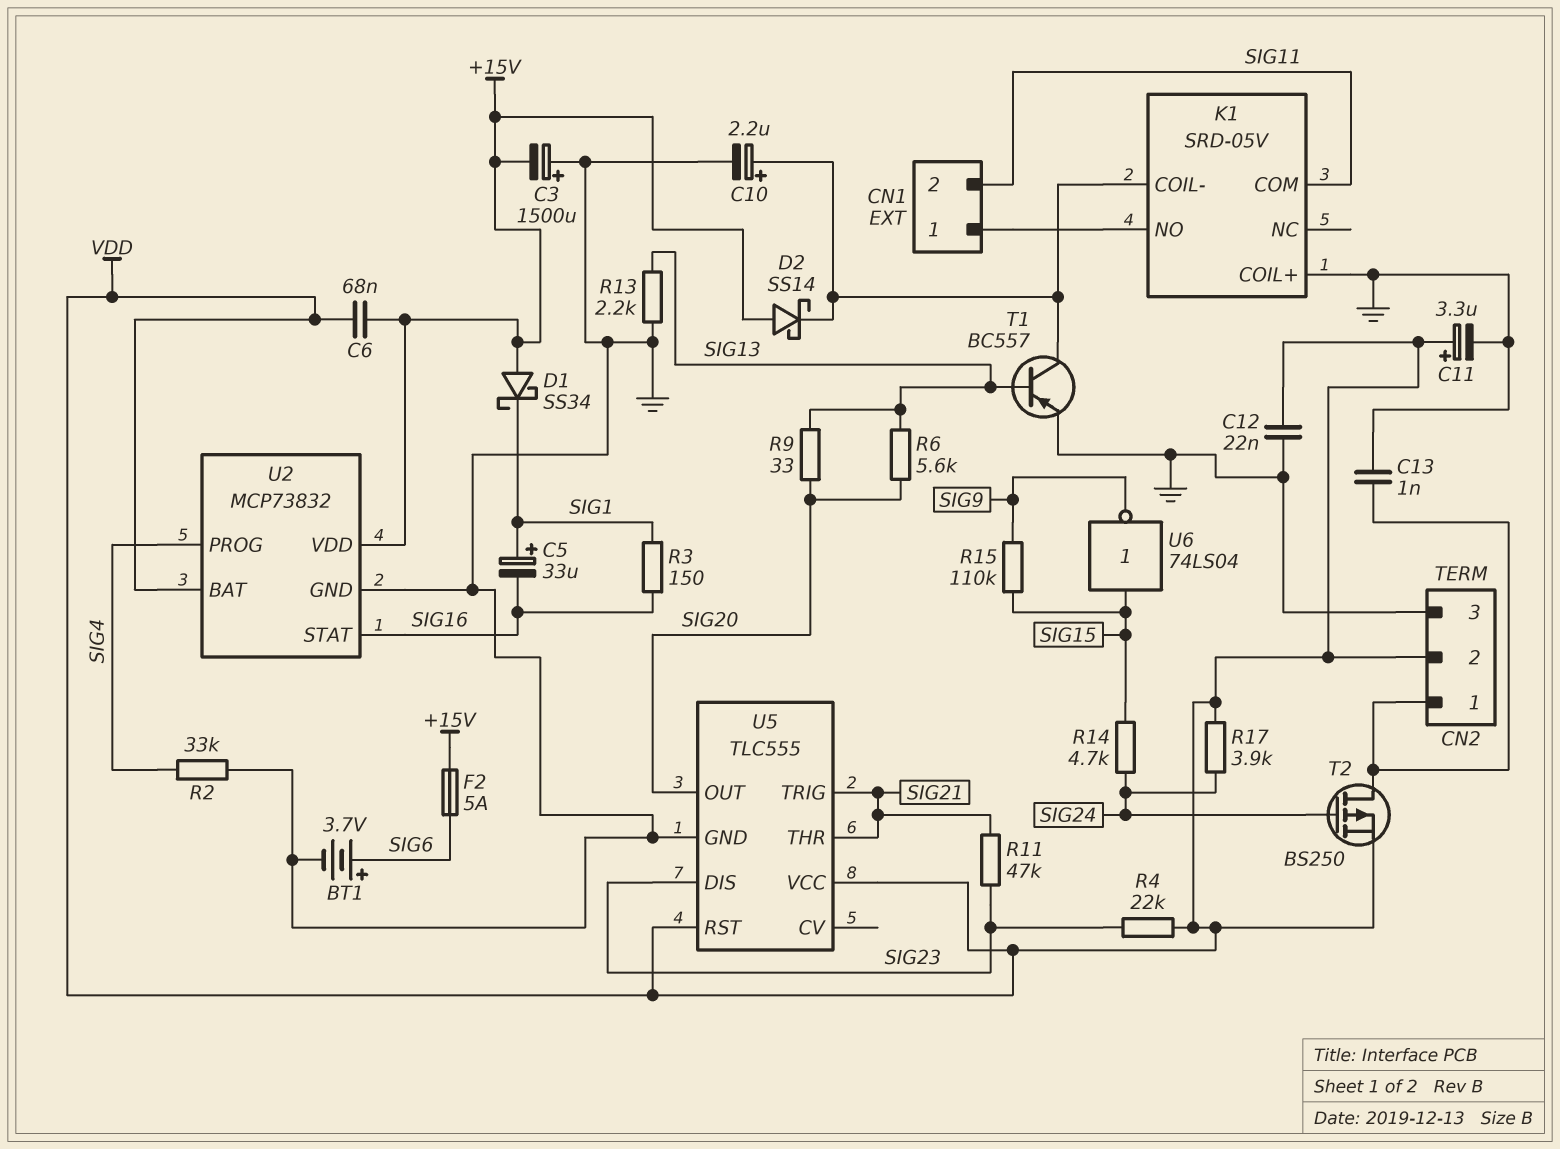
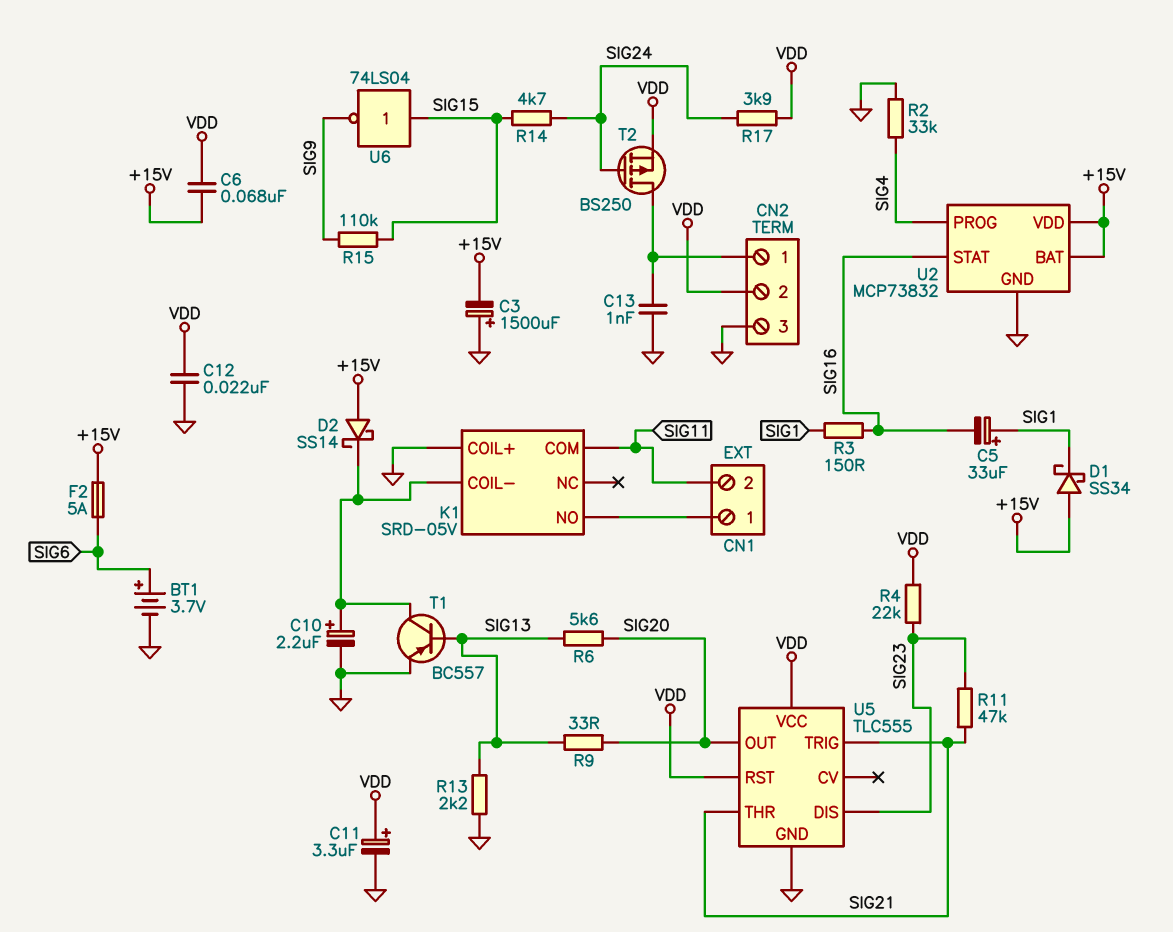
U2 pin BAT: VDD -> +15V

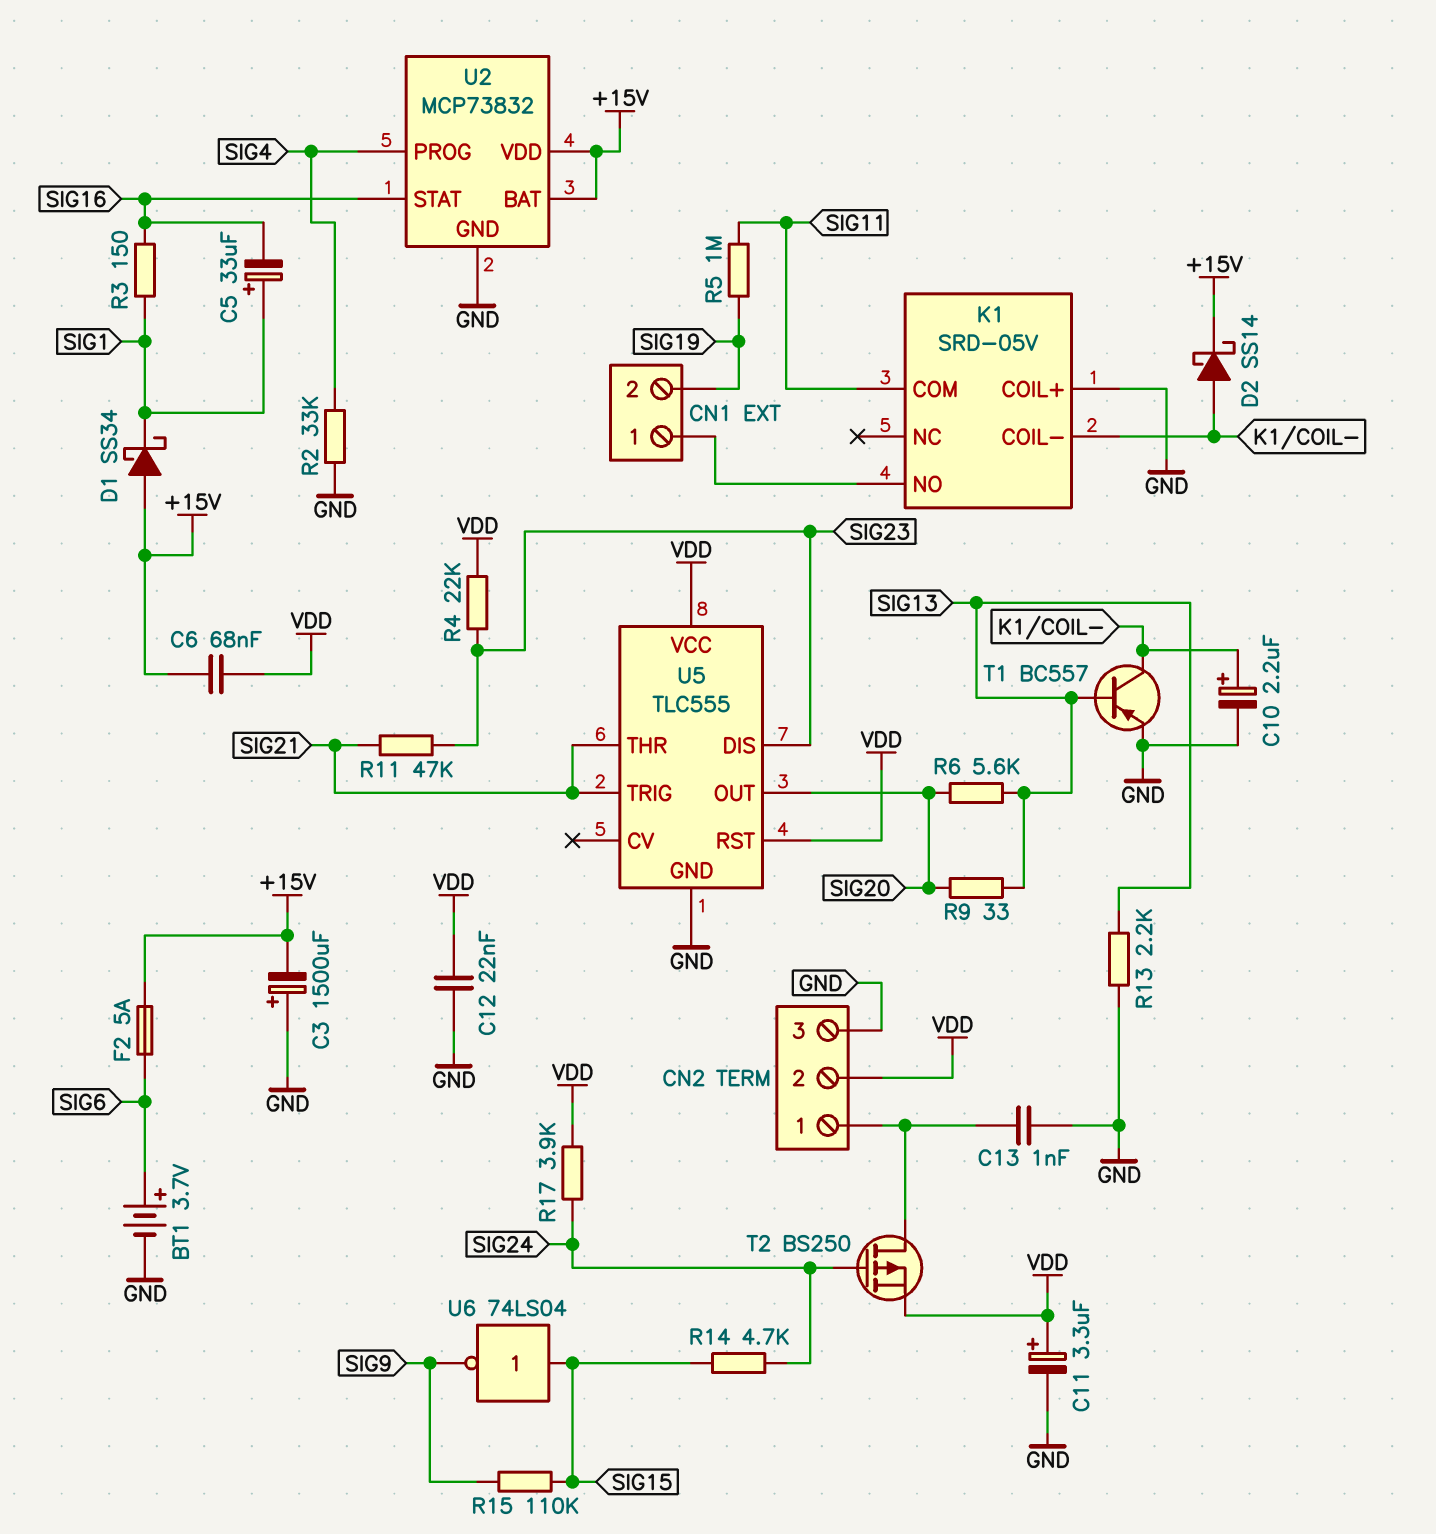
CN1 pin 2: SIG11 -> SIG19
D2: schottky SS14 (A +15V, K K1/COIL-) -> schottky SS14 (A K1/COIL-, K +15V)
R5: none -> 1M (SIG11, SIG19)

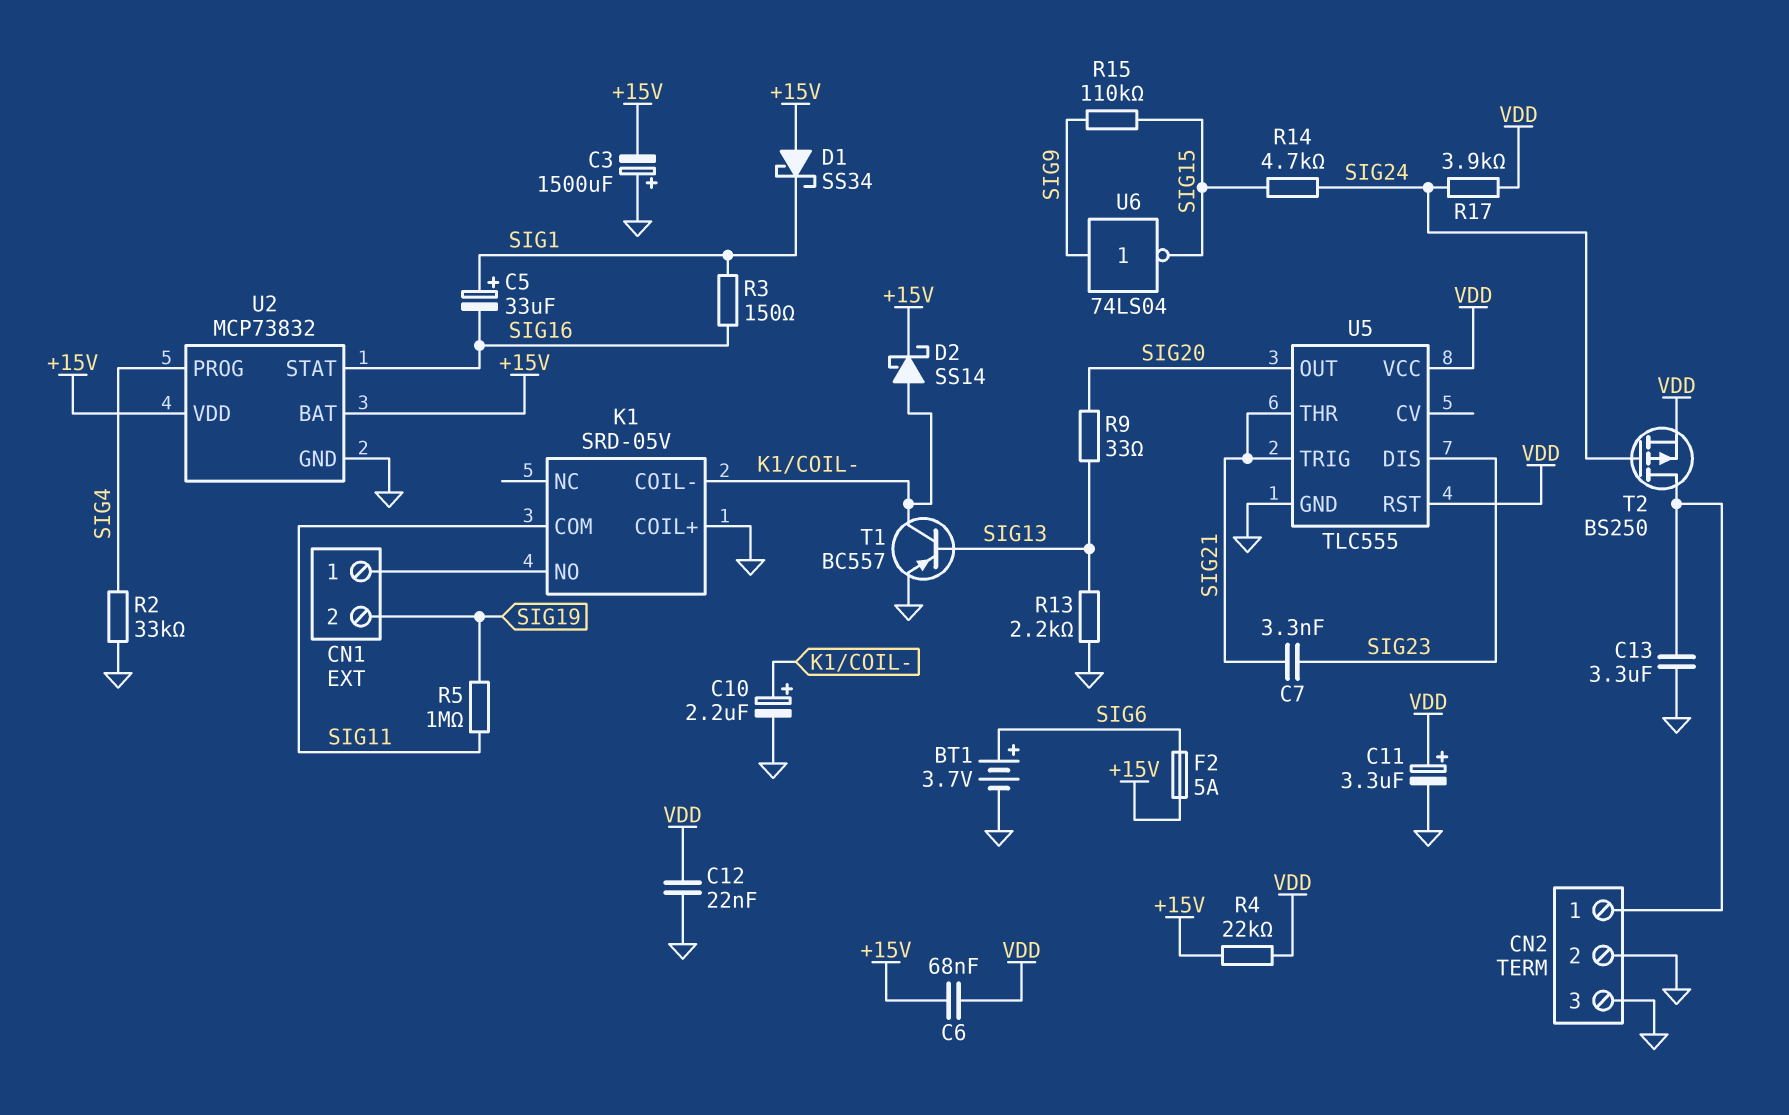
C7: none -> 3.3nF (SIG21, SIG23)
C13: 1nF (CN2/1, GND) -> 3.3uF (CN2/1, GND)
CN2 pin 2: VDD -> GND
R4: 22k (SIG23, VDD) -> 22k (+15V, VDD)
R6: 5.6k (SIG13, SIG20) -> none
R11: 47k (SIG21, SIG23) -> none
U6: NOT 74LS04 (in SIG15, out SIG9) -> NOT 74LS04 (in SIG9, out SIG15)

